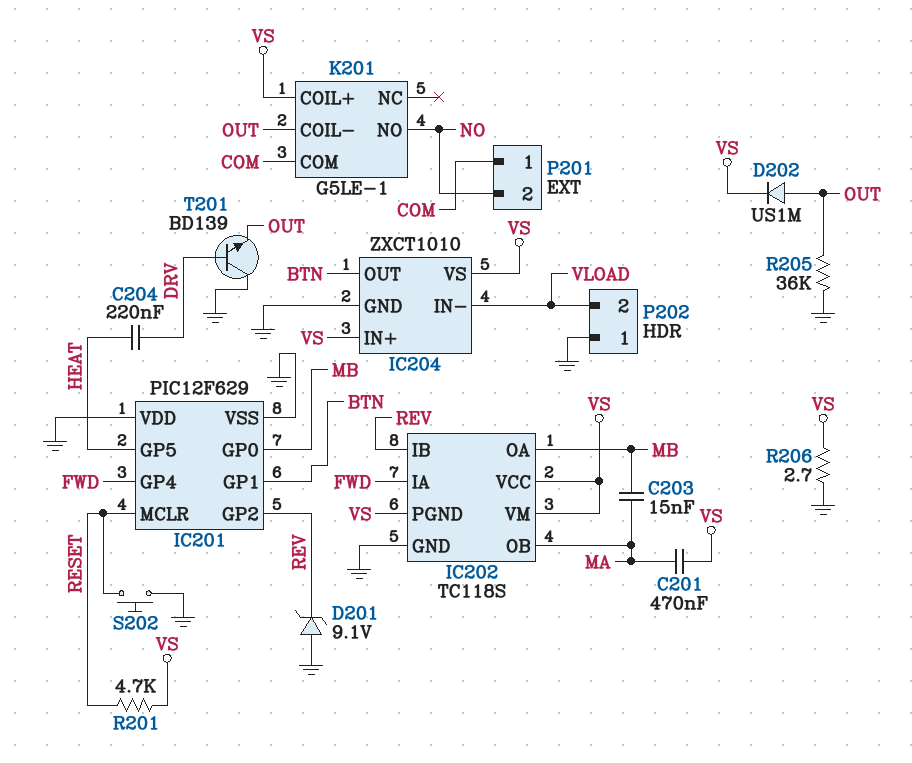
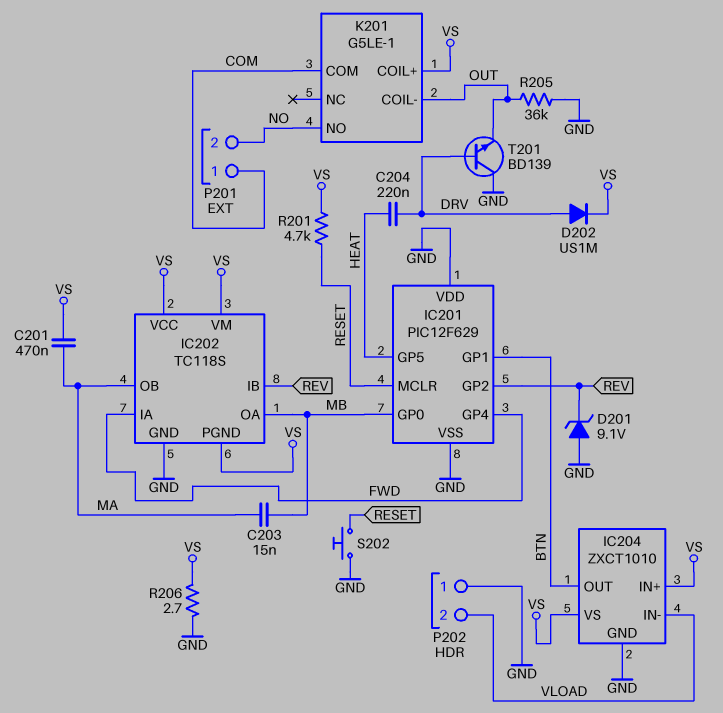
D202: diode US1M (A OUT, K VS) -> diode US1M (A DRV, K VS)

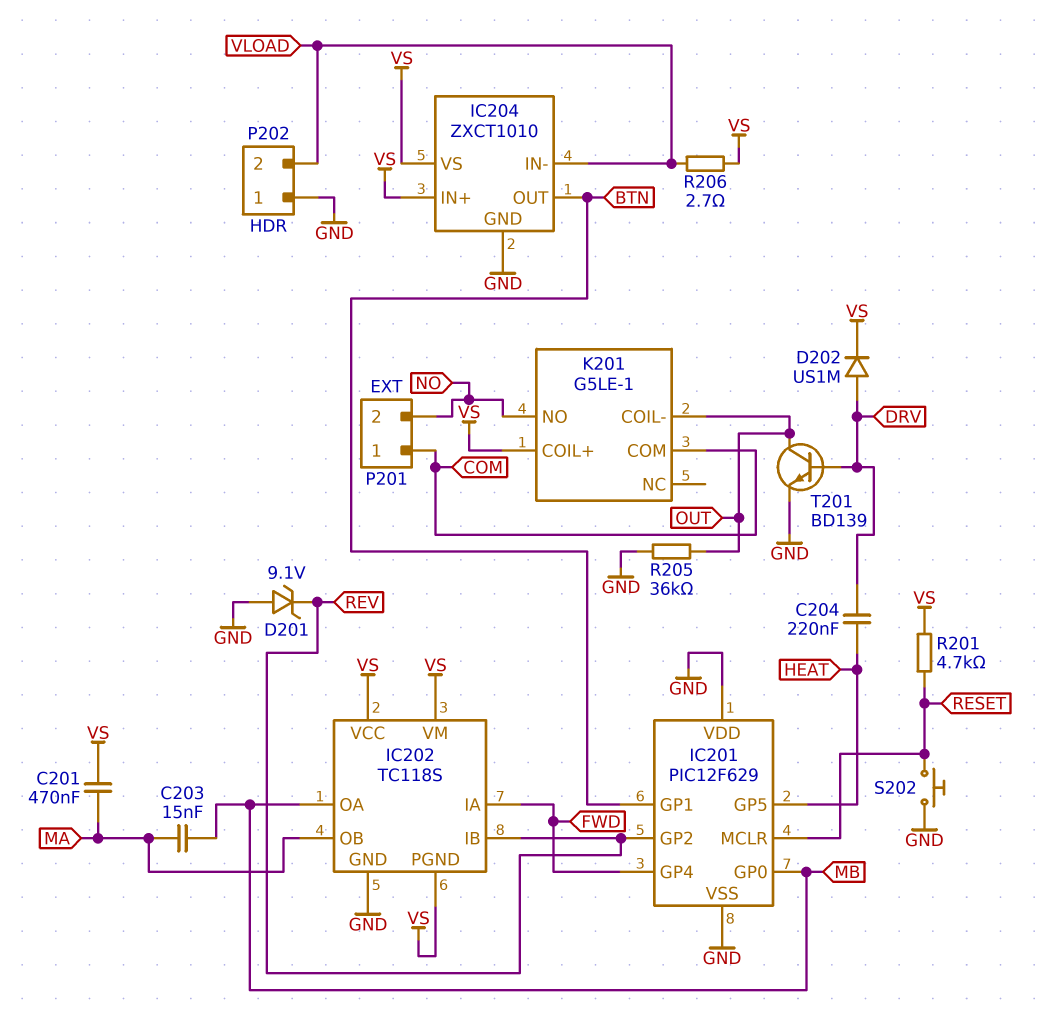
R206: 2.7 (GND, VS) -> 2.7 (VLOAD, VS)
T201: NPN BD139 (B DRV, C GND, E OUT) -> NPN BD139 (B DRV, C OUT, E GND)

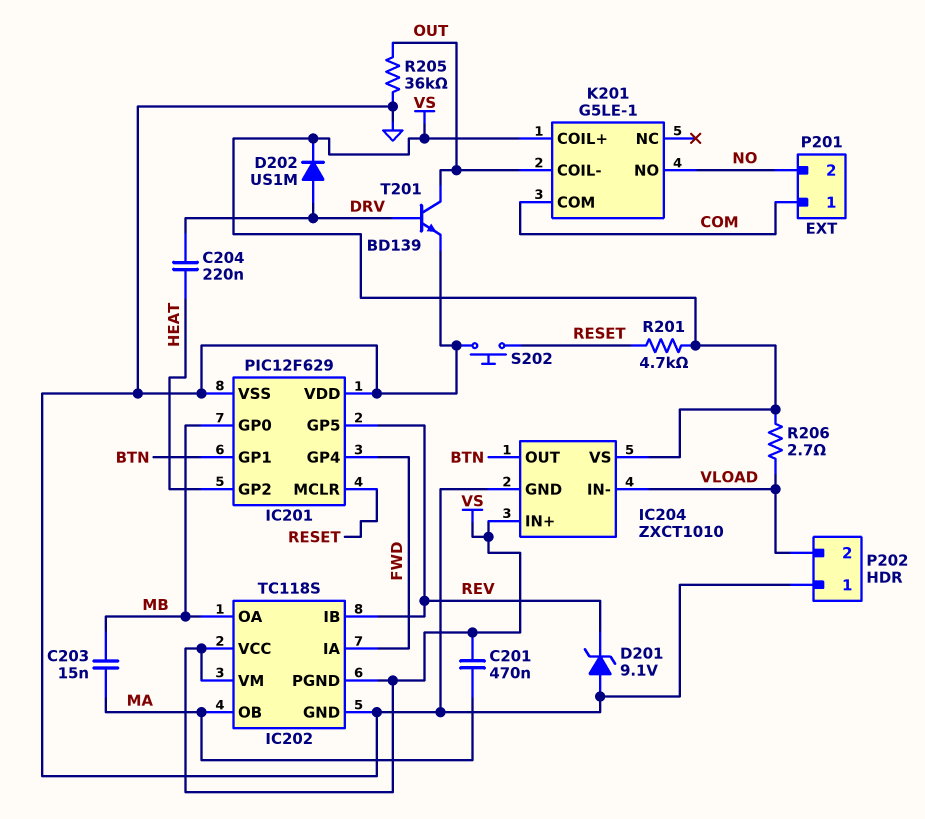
IC201 pin GP2: REV -> HEAT
IC201 pin GP5: HEAT -> REV

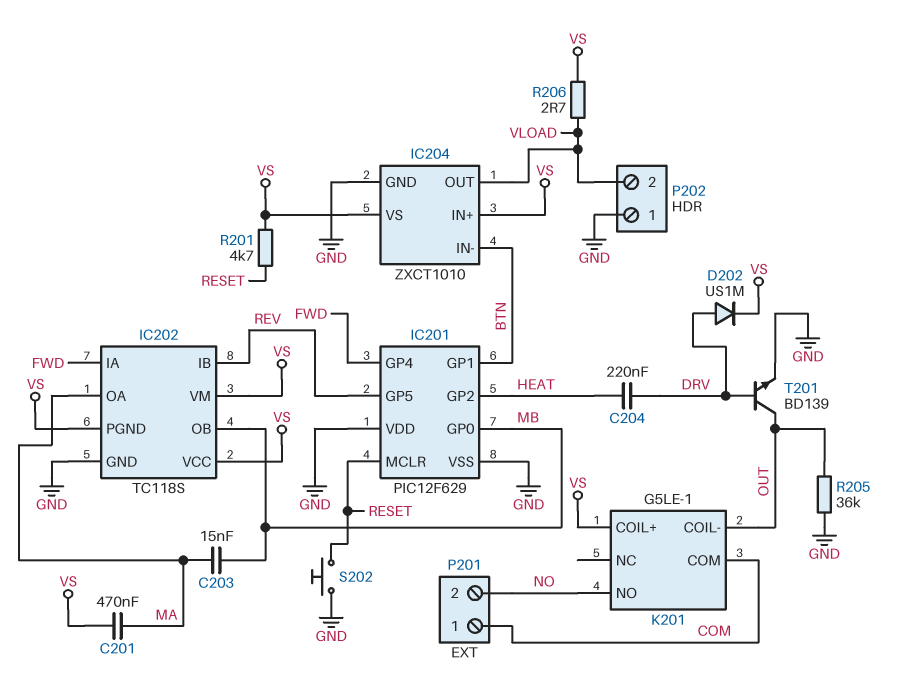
D201: zener 9.1V (A GND, K REV) -> none
IC202 pin OA: MB -> MA
IC202 pin OB: MA -> MB
IC204 pin IN-: VLOAD -> BTN
IC204 pin OUT: BTN -> VLOAD

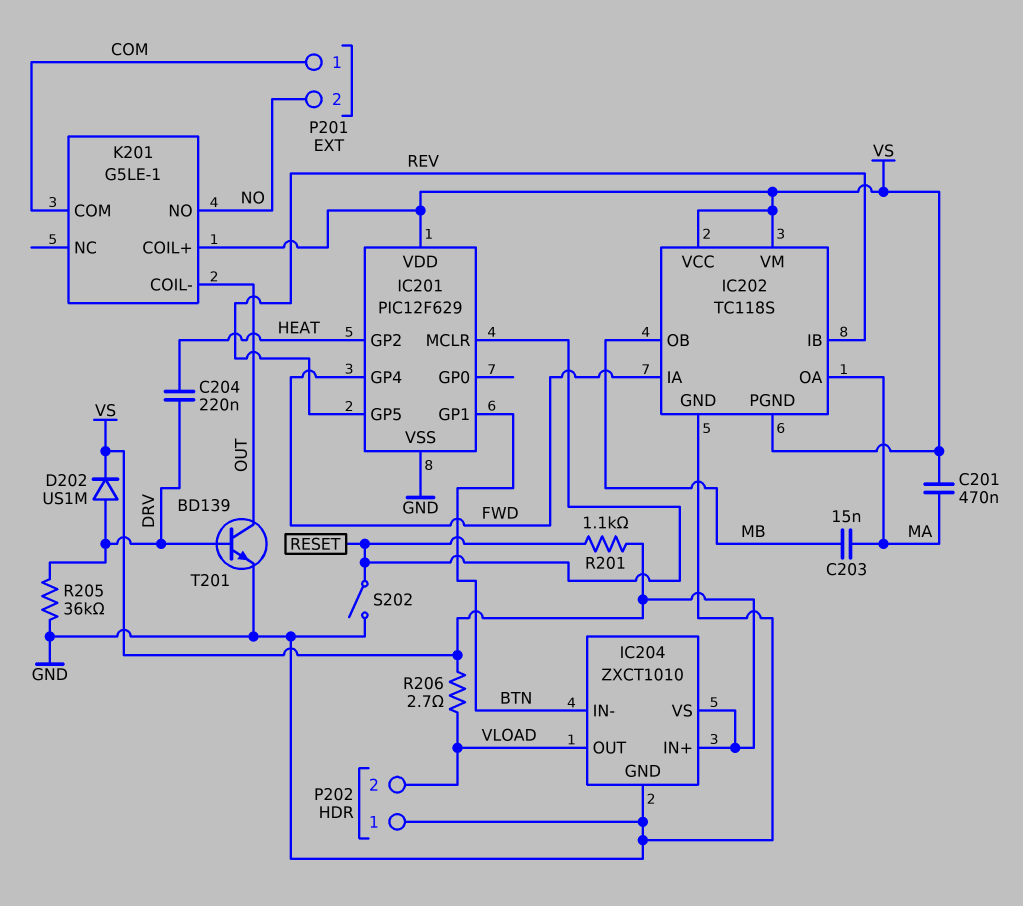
IC201 pin GP0: MB -> none
IC201 pin VDD: GND -> VS
R201: 4.7k (RESET, VS) -> 1.1k (RESET, VS)
R205: 36k (GND, OUT) -> 36k (DRV, GND)
S202: button (GND, RESET) -> switch (GND, RESET)

